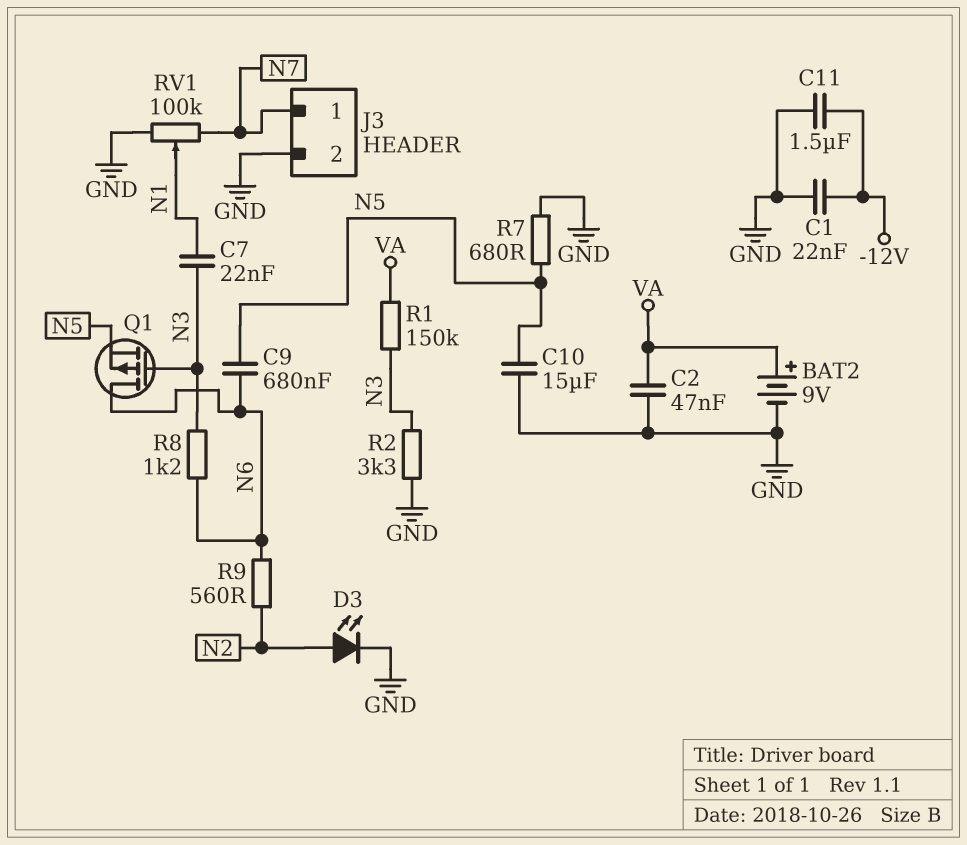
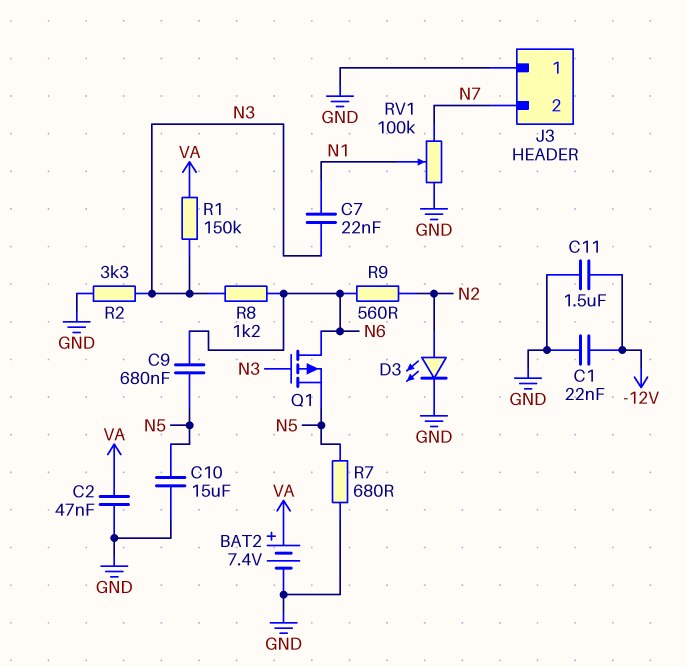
BAT2: 9V (plus VA, minus GND) -> 7.4V (plus VA, minus GND)
J3 pin 1: N7 -> GND
J3 pin 2: GND -> N7

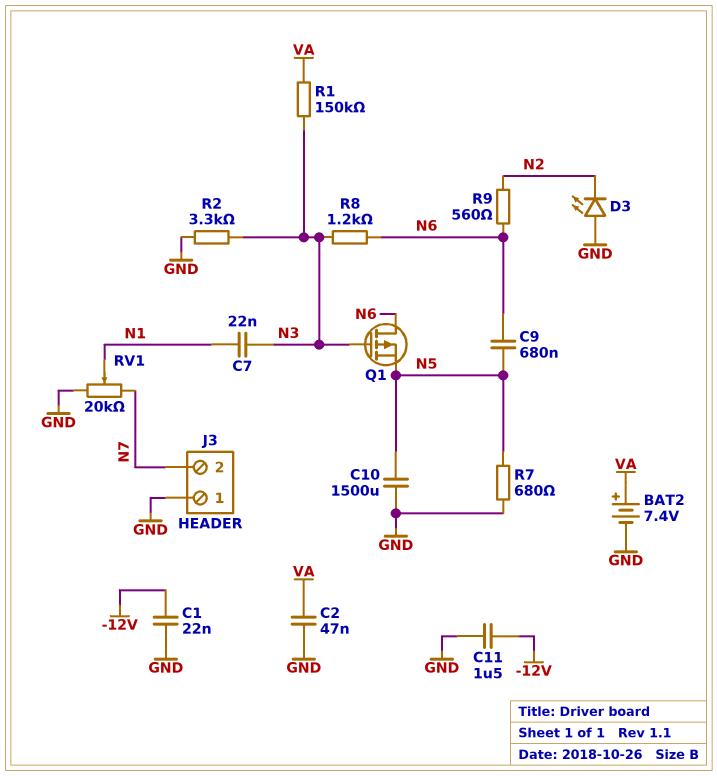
C10: 15uF (GND, N5) -> 1500uF (GND, N5)
D3: LED (A N2, K GND) -> LED (A GND, K N2)
RV1: 100k (GND, N7, wiper N1) -> 20k (GND, N7, wiper N1)

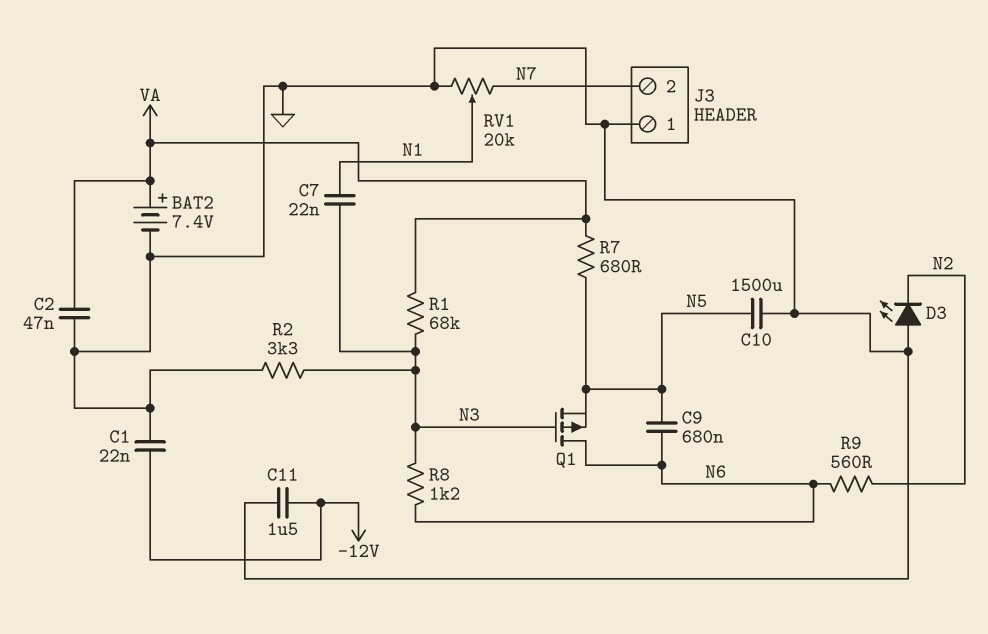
R1: 150k (N3, VA) -> 68k (N3, VA)
R7: 680 (GND, N5) -> 680 (N5, VA)

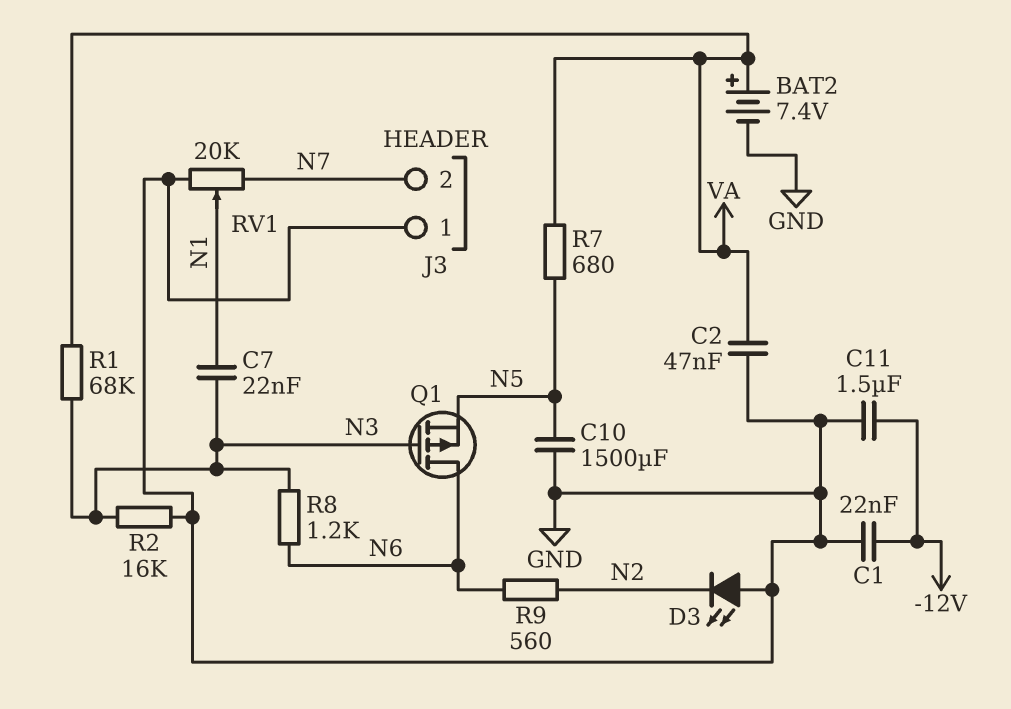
C9: 680nF (N5, N6) -> none
R2: 3.3k (GND, N3) -> 16k (GND, N3)

